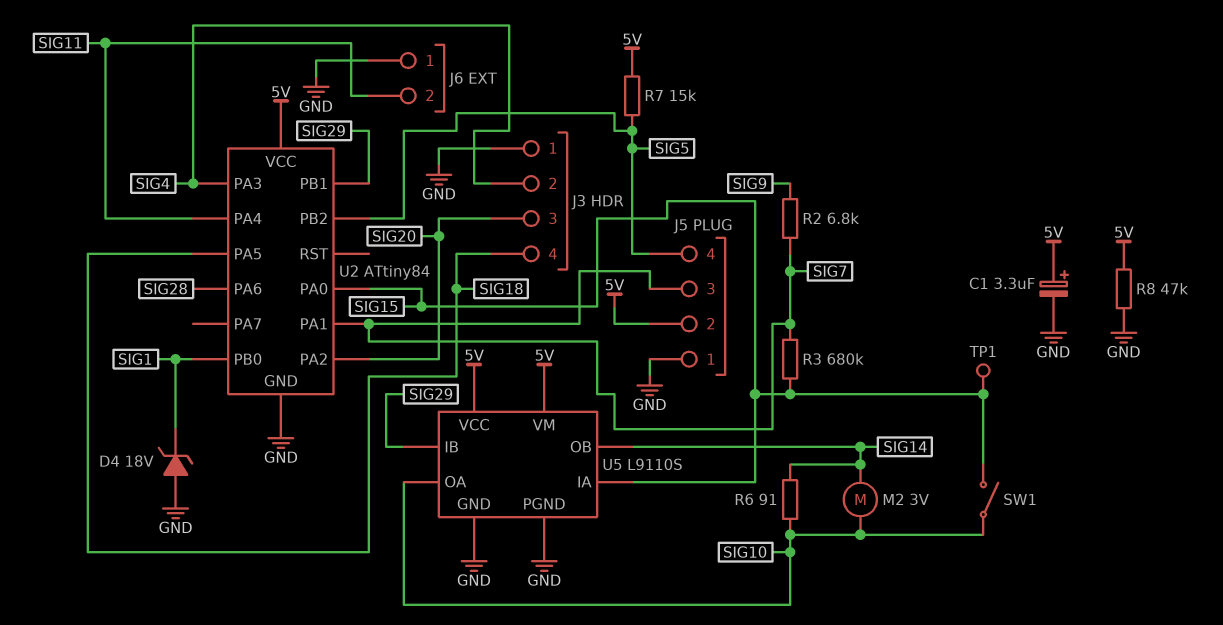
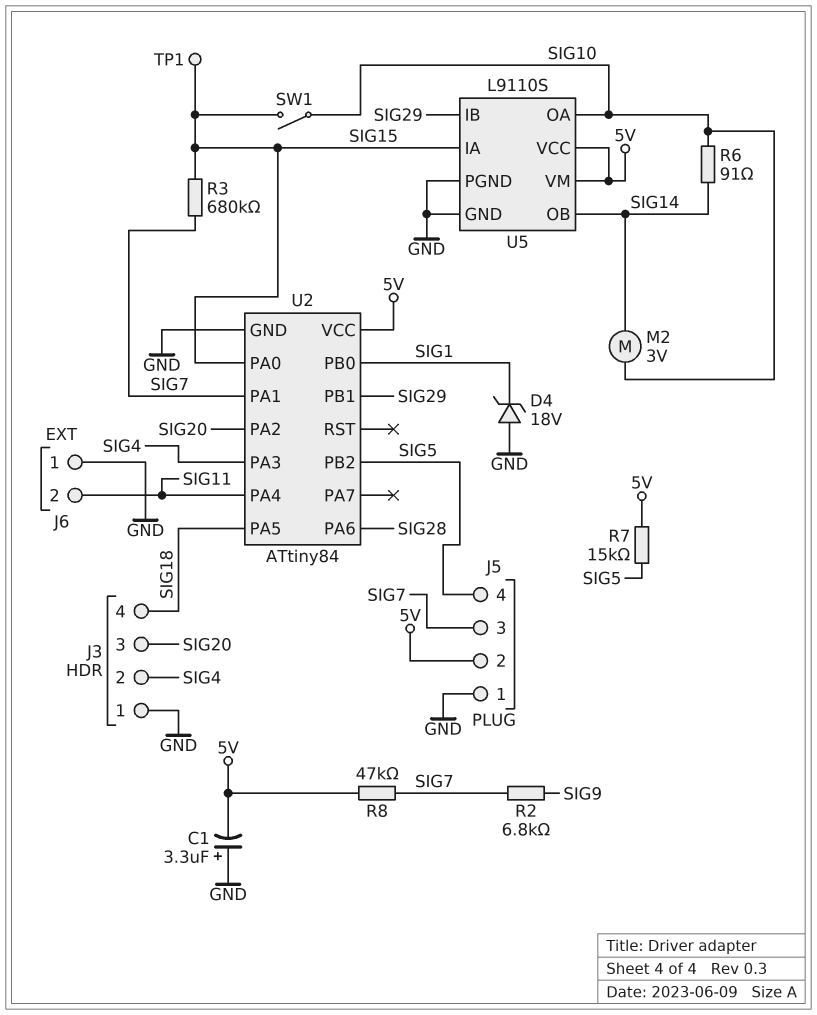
C1: 3.3uF (plus 5V, minus GND) -> 3.3uF (plus GND, minus 5V)
R8: 47k (5V, GND) -> 47k (5V, SIG7)

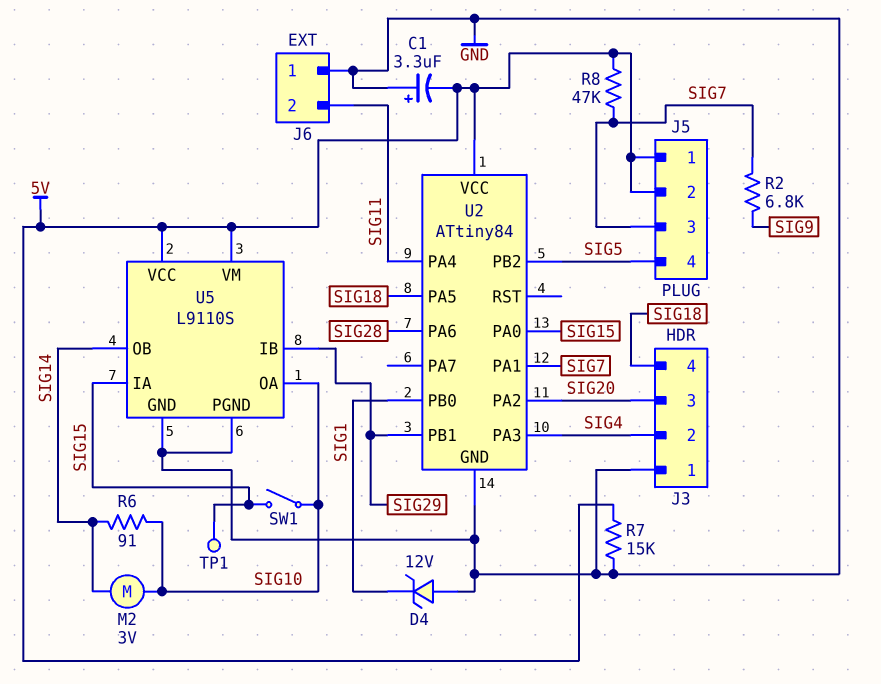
D4: zener 18V (A GND, K SIG1) -> zener 12V (A GND, K SIG1)
J5 pin 1: GND -> 5V
R3: 680k (SIG7, SIG15) -> none
R7: 15k (5V, SIG5) -> 15k (5V, GND)

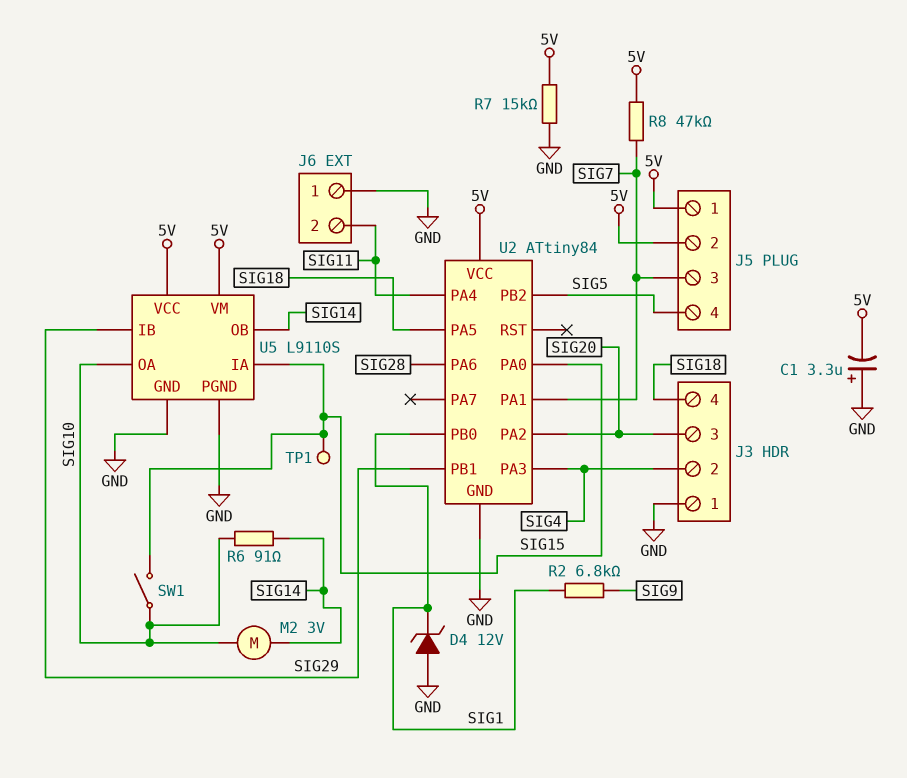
R2: 6.8k (SIG7, SIG9) -> 6.8k (SIG1, SIG9)

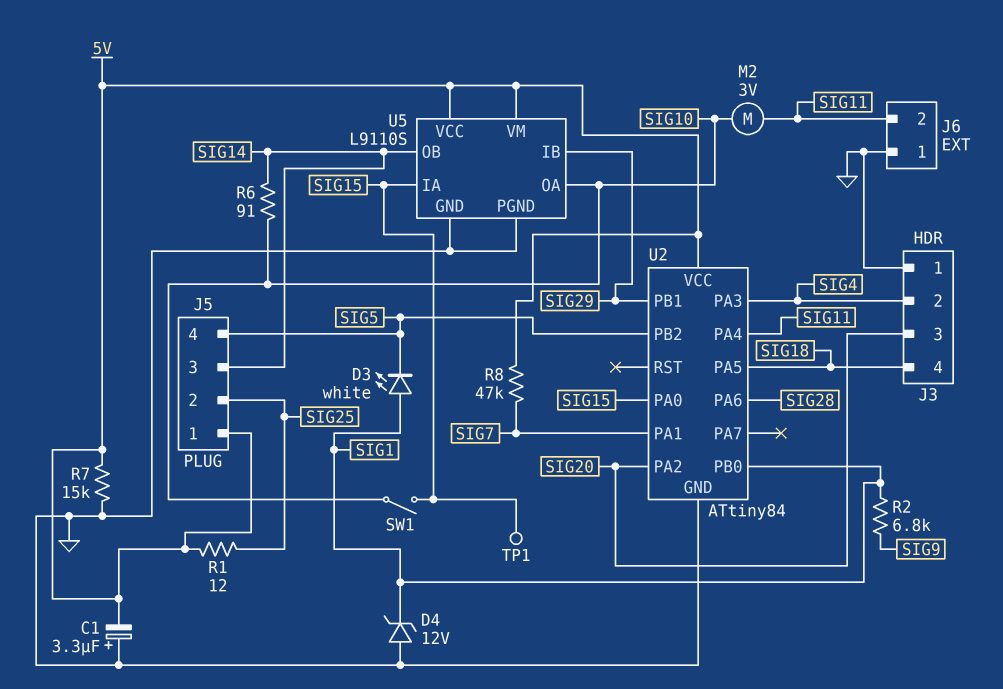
D3: none -> LED white (A SIG1, K SIG5)
J5 pin 2: 5V -> SIG25
J5 pin 3: SIG7 -> SIG14
M2: motor 3V (SIG10, SIG14) -> motor 3V (SIG10, SIG11)
R1: none -> 12 (5V, SIG25)

